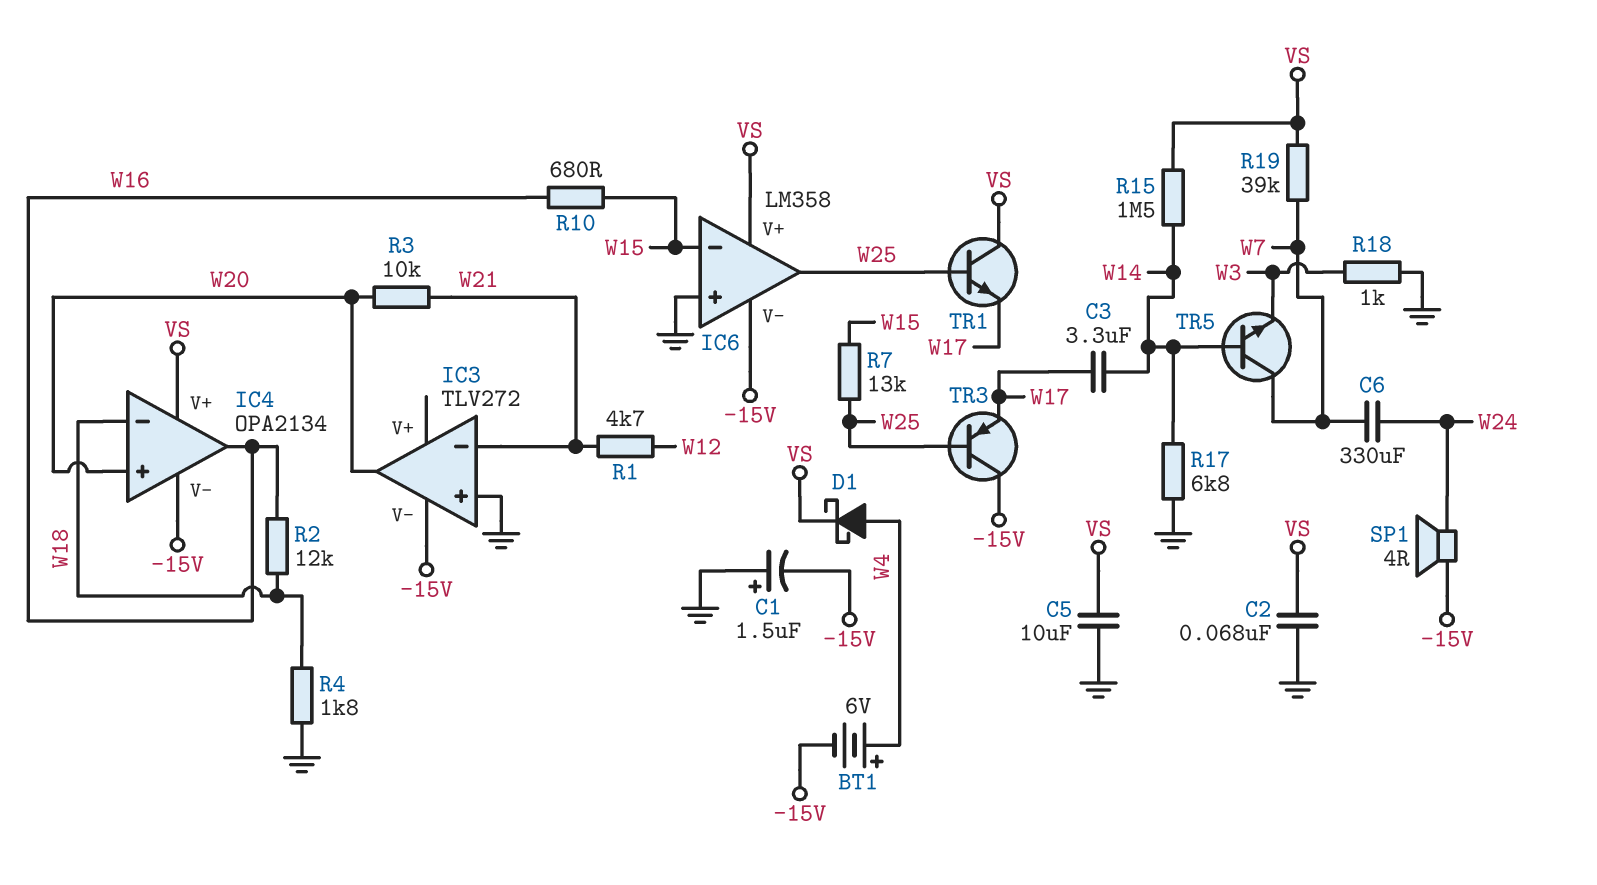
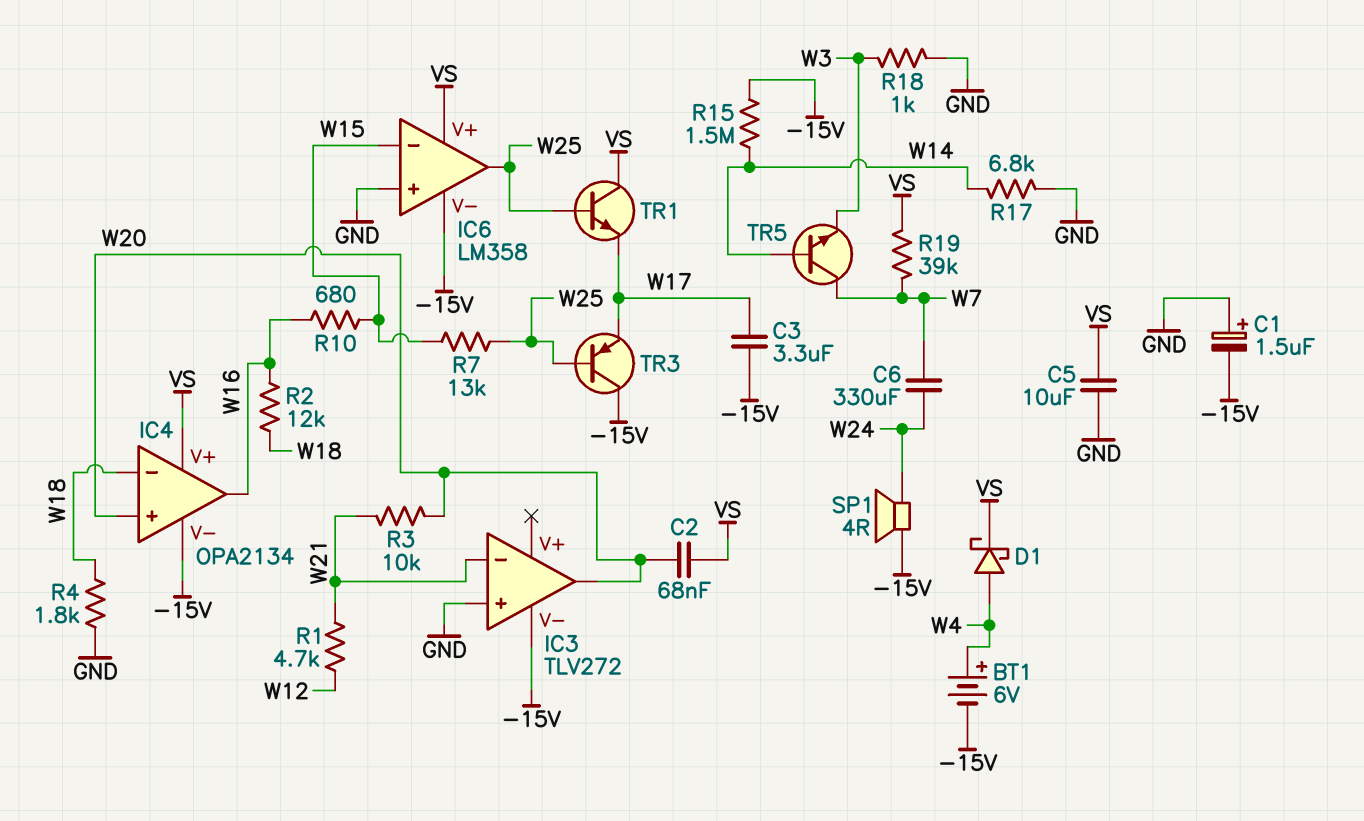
C2: 68nF (GND, VS) -> 68nF (VS, W20)
C3: 3.3uF (W14, W17) -> 3.3uF (-15V, W17)
R15: 1.5M (VS, W14) -> 1.5M (-15V, W14)

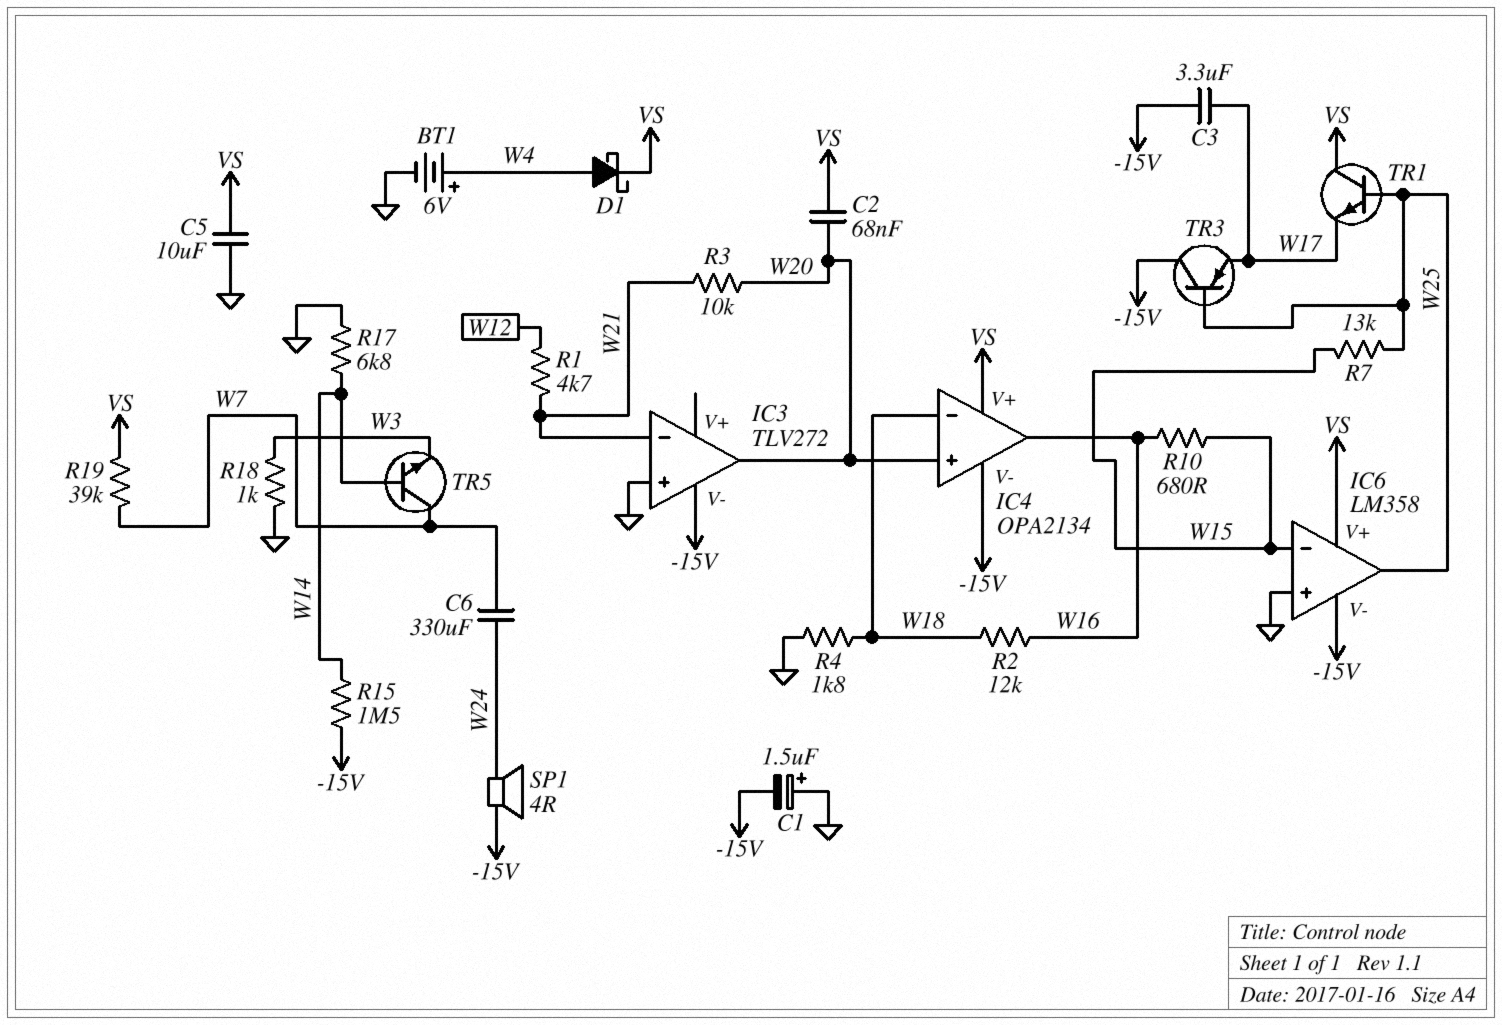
BT1: 6V (plus W4, minus -15V) -> 6V (plus W4, minus GND)

